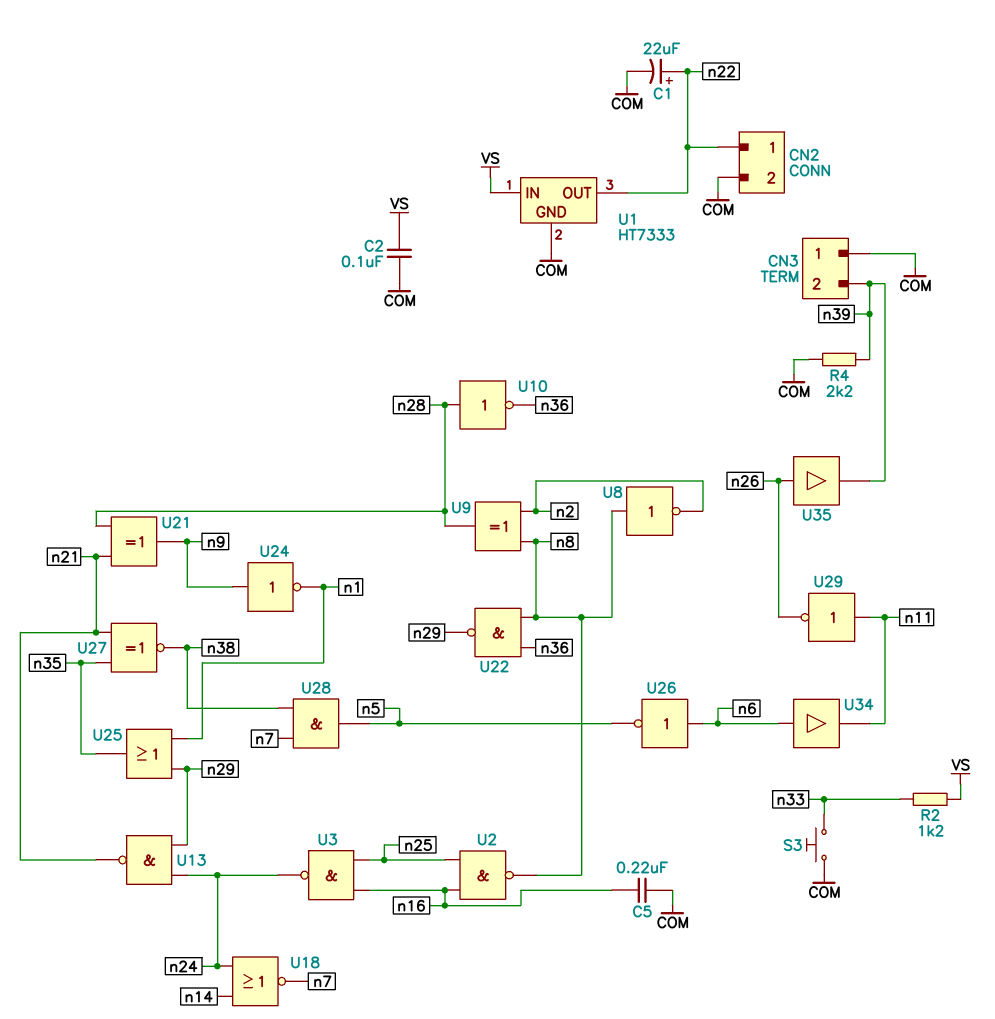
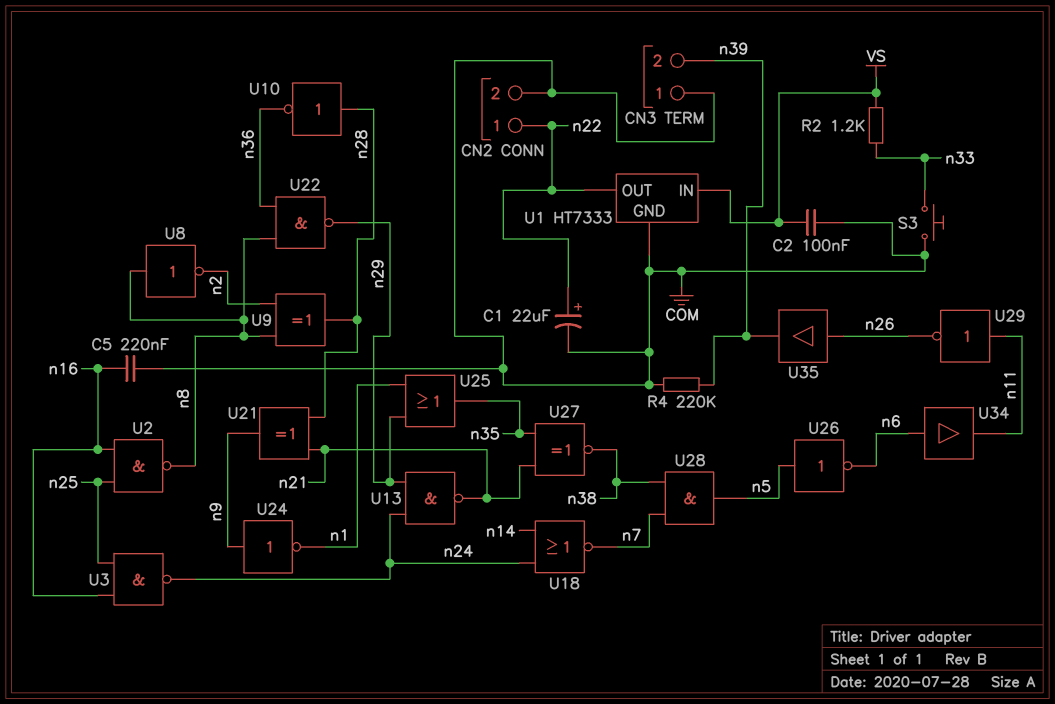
R4: 2.2k (COM, n39) -> 220k (COM, n39)
U26: NOT (in n6, out n5) -> NOT (in n5, out n6)

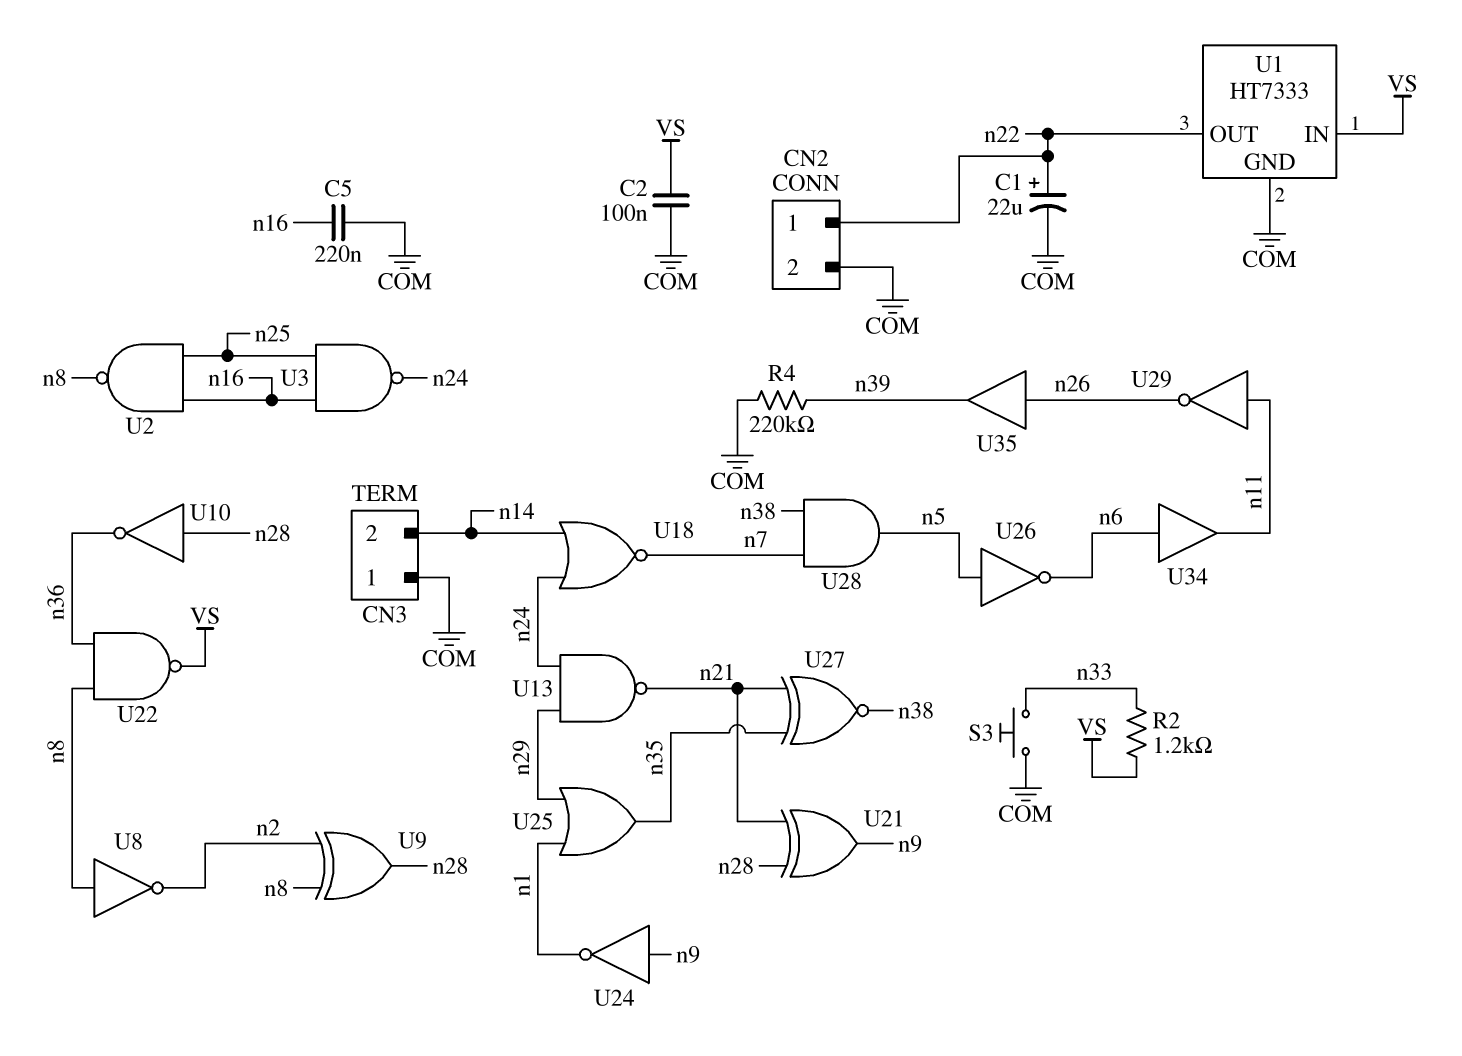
CN3 pin 2: n39 -> n14
U22: NAND (in n8, in n36, out n29) -> NAND (in n8, in n36, out VS)

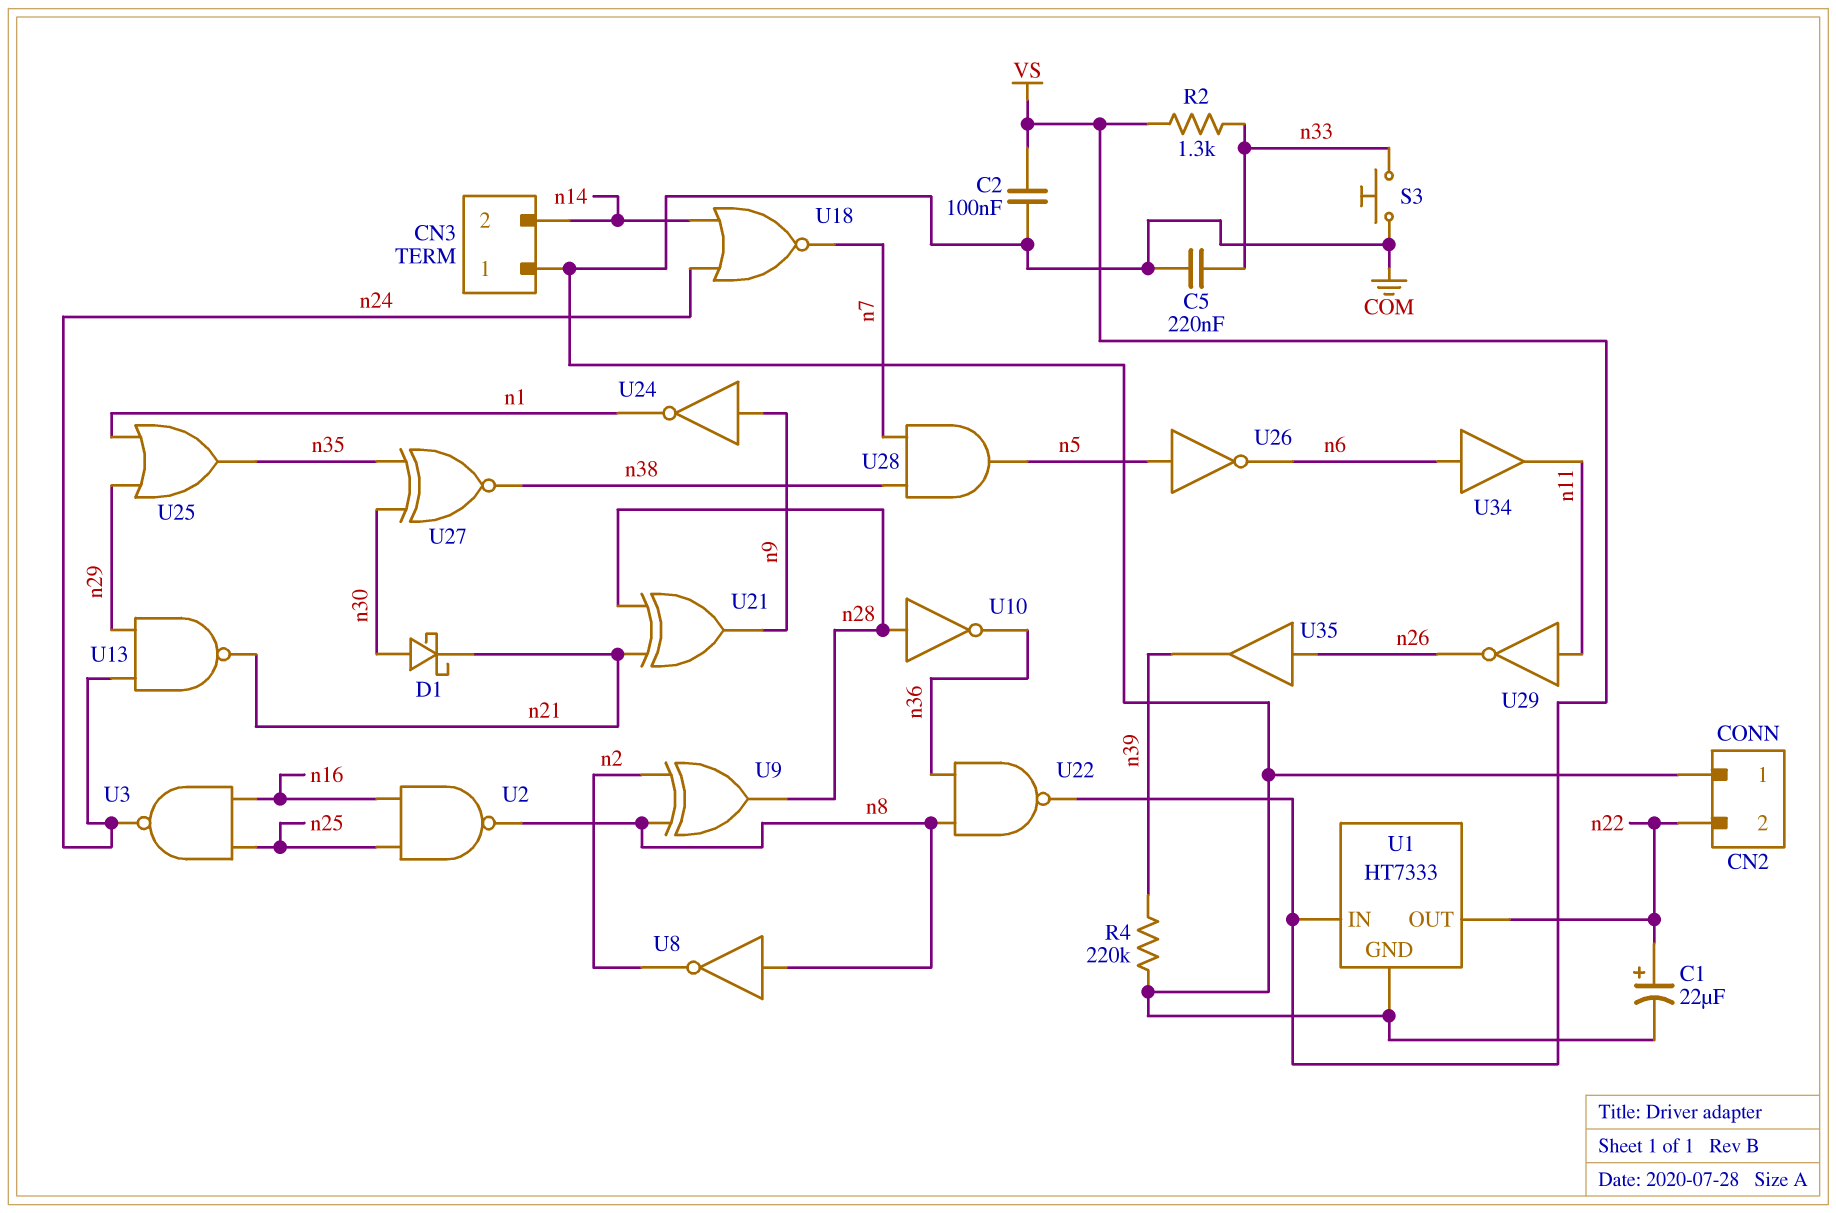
C5: 220nF (COM, n16) -> 220nF (COM, n33)
CN2 pin 1: n22 -> COM
CN2 pin 2: COM -> n22
D1: none -> schottky (A n30, K n21)
R2: 1.2k (VS, n33) -> 1.3k (VS, n33)
U27: XNOR (in n21, in n35, out n38) -> XNOR (in n30, in n35, out n38)

